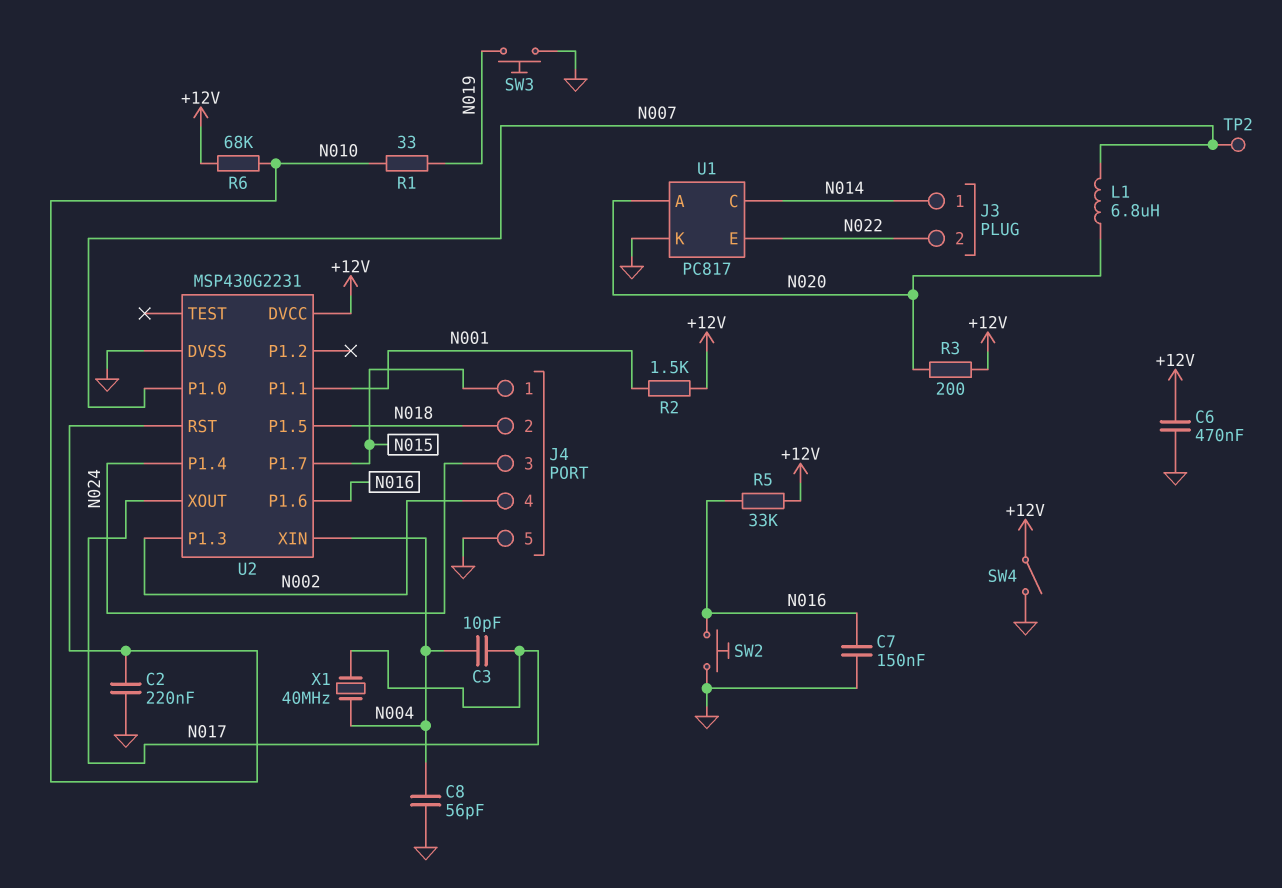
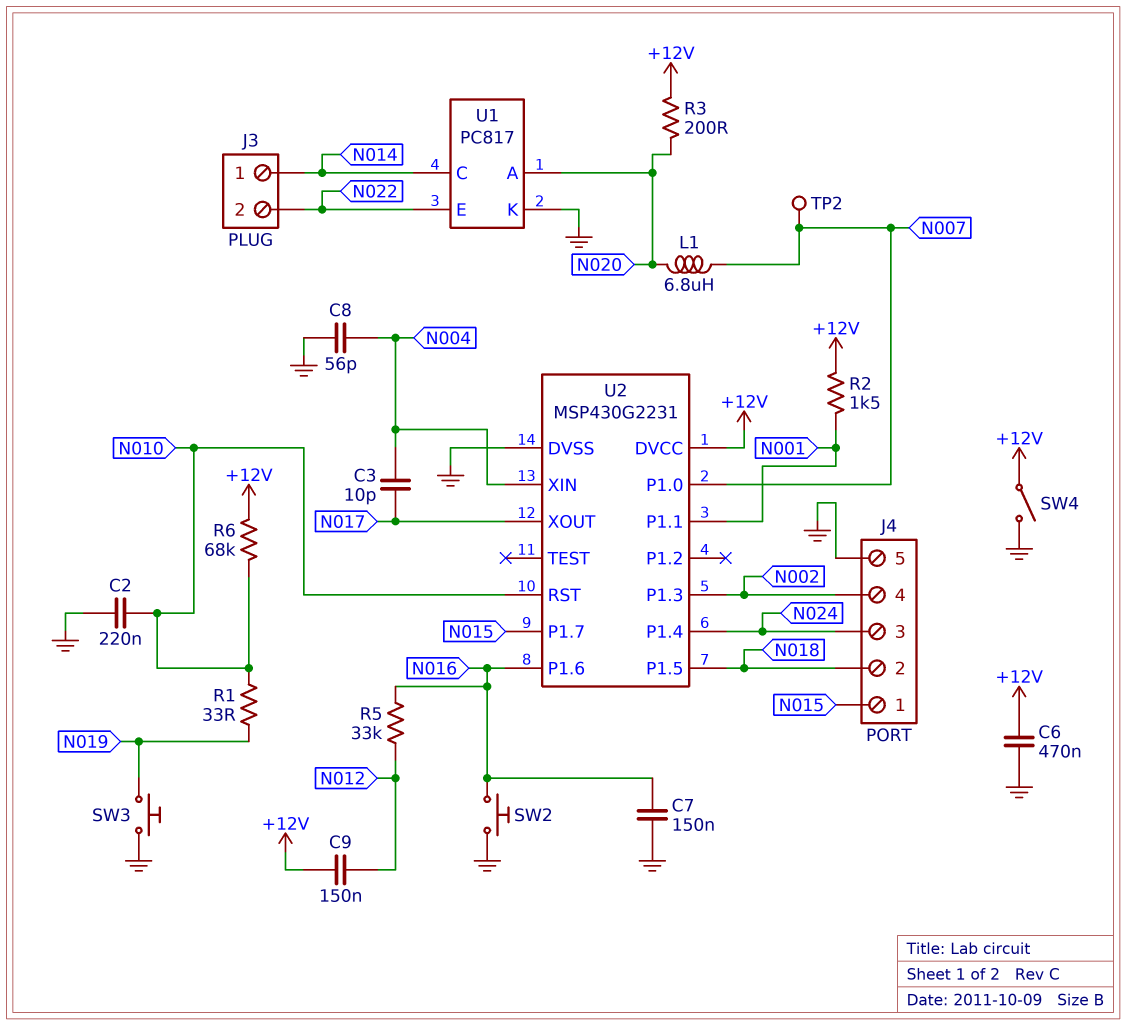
C9: none -> 150nF (+12V, N012)
R5: 33k (+12V, N016) -> 33k (N012, N016)
X1: 40MHz (N004, N017) -> none

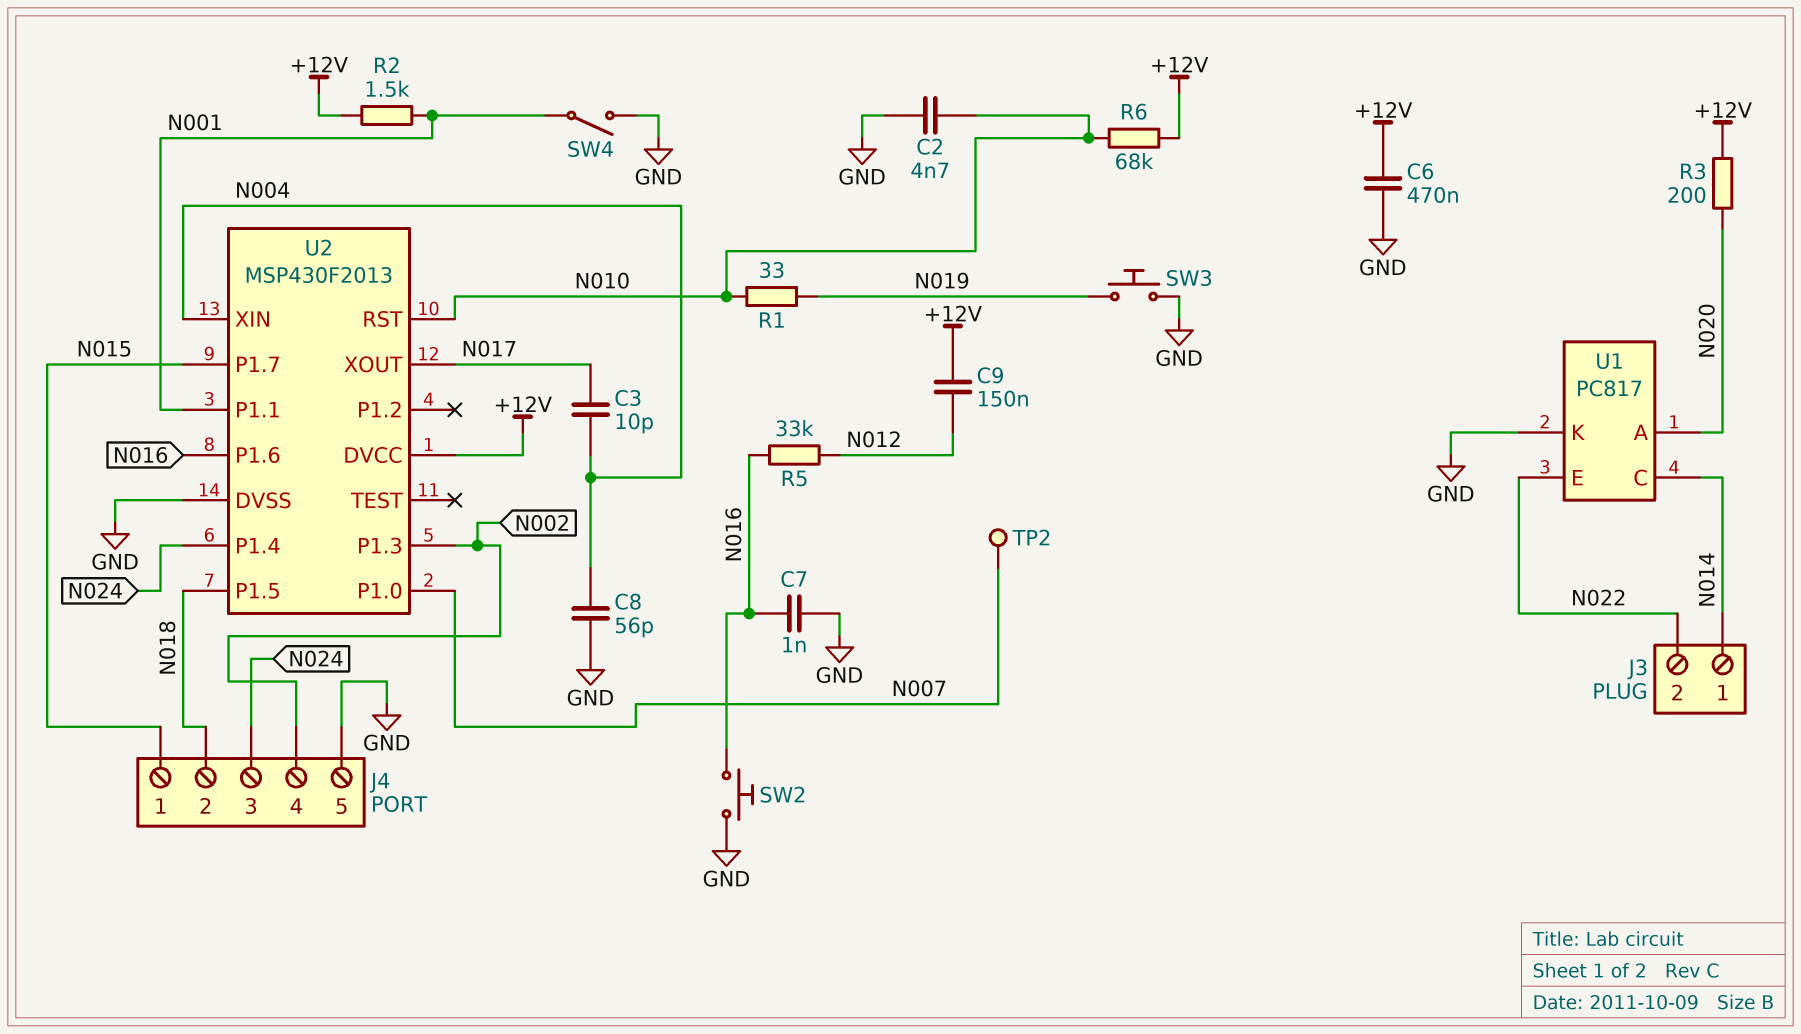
C2: 220nF (GND, N010) -> 4.7nF (GND, N010)
C7: 150nF (GND, N016) -> 1nF (GND, N016)
L1: 6.8uH (N007, N020) -> none
SW4: switch (+12V, GND) -> switch (GND, N001)
U2: MSP430G2231 -> MSP430F2013

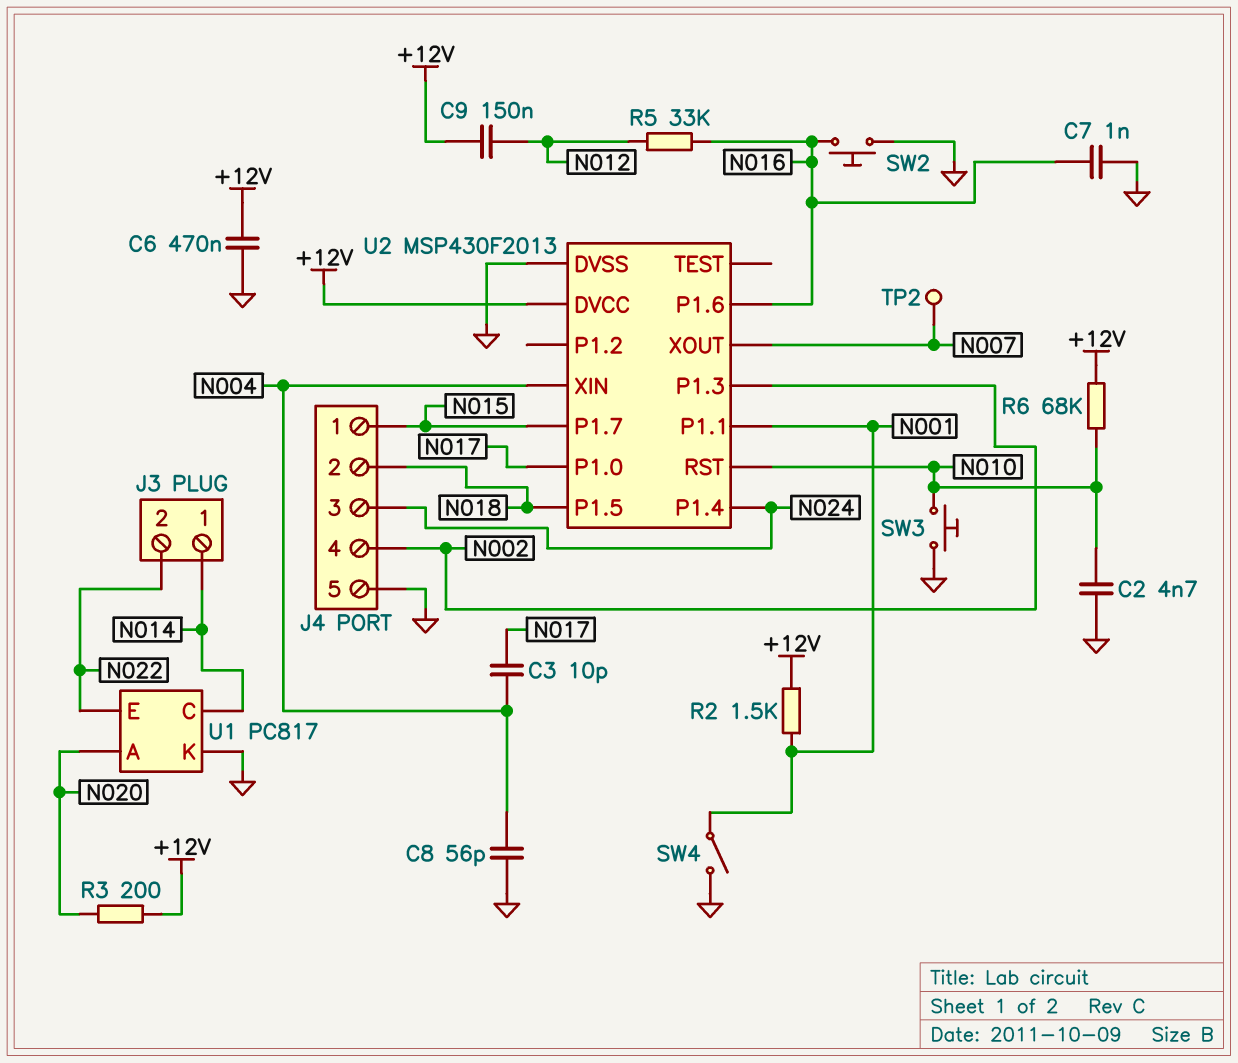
R1: 33 (N010, N019) -> none
SW3: button (GND, N019) -> button (GND, N010)
U2 pin P1.0: N007 -> N017
U2 pin XOUT: N017 -> N007

